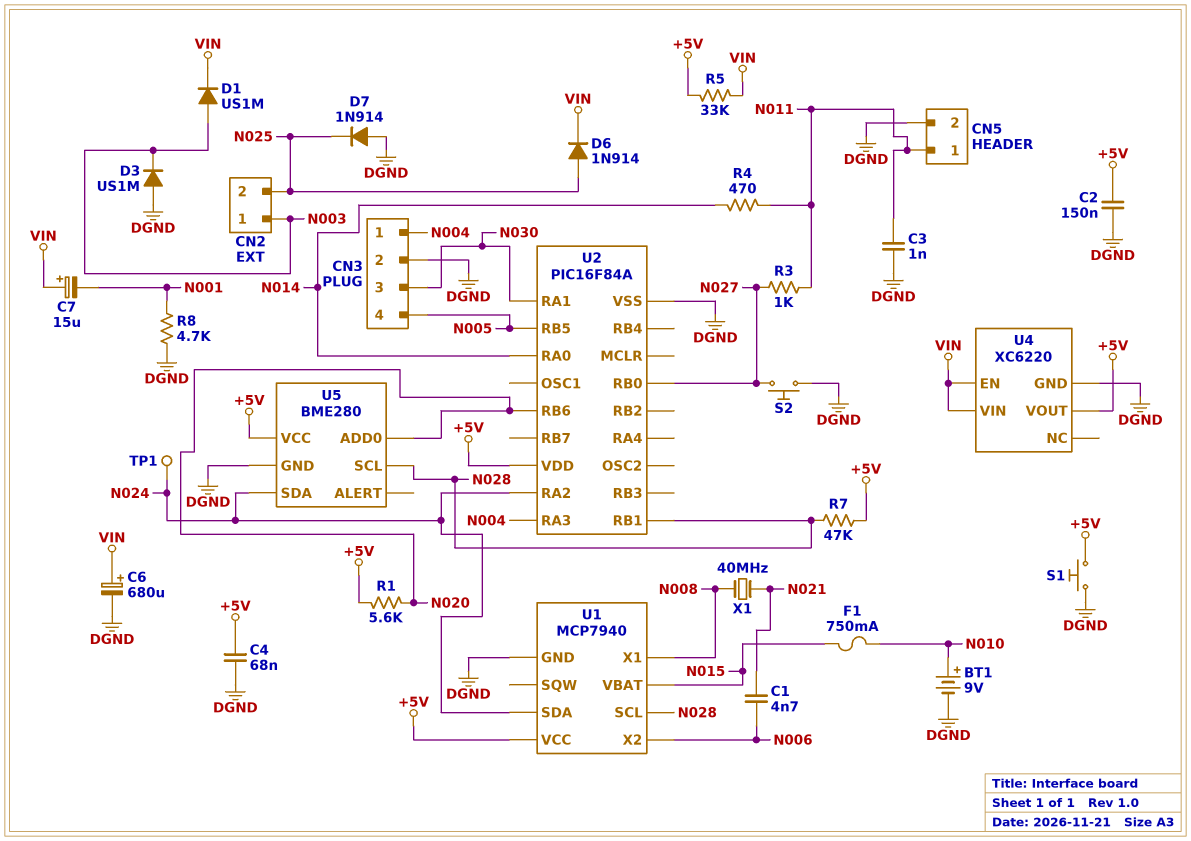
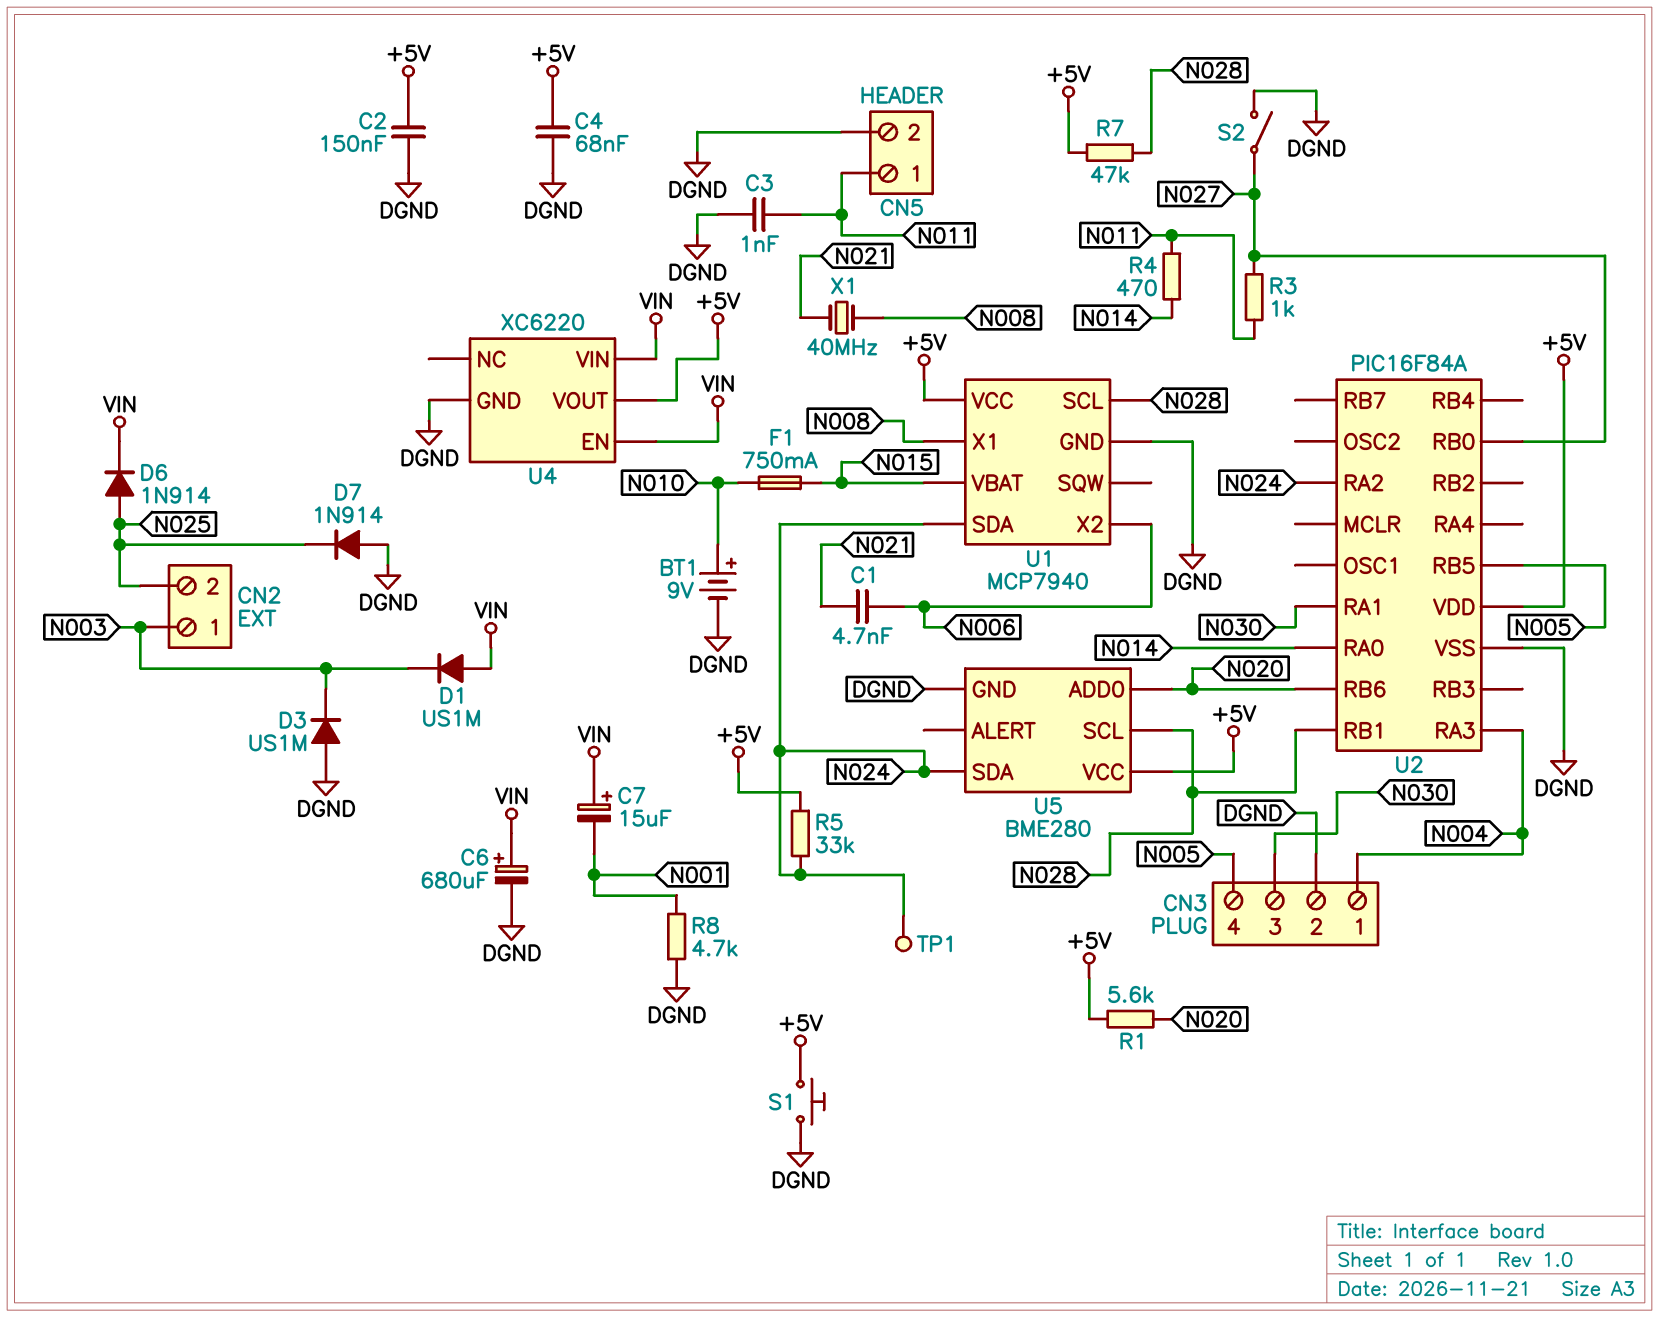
D1: diode US1M (A N003, K VIN) -> diode US1M (A VIN, K N003)
R5: 33k (+5V, VIN) -> 33k (+5V, N024)
S2: button (DGND, N027) -> switch (DGND, N027)

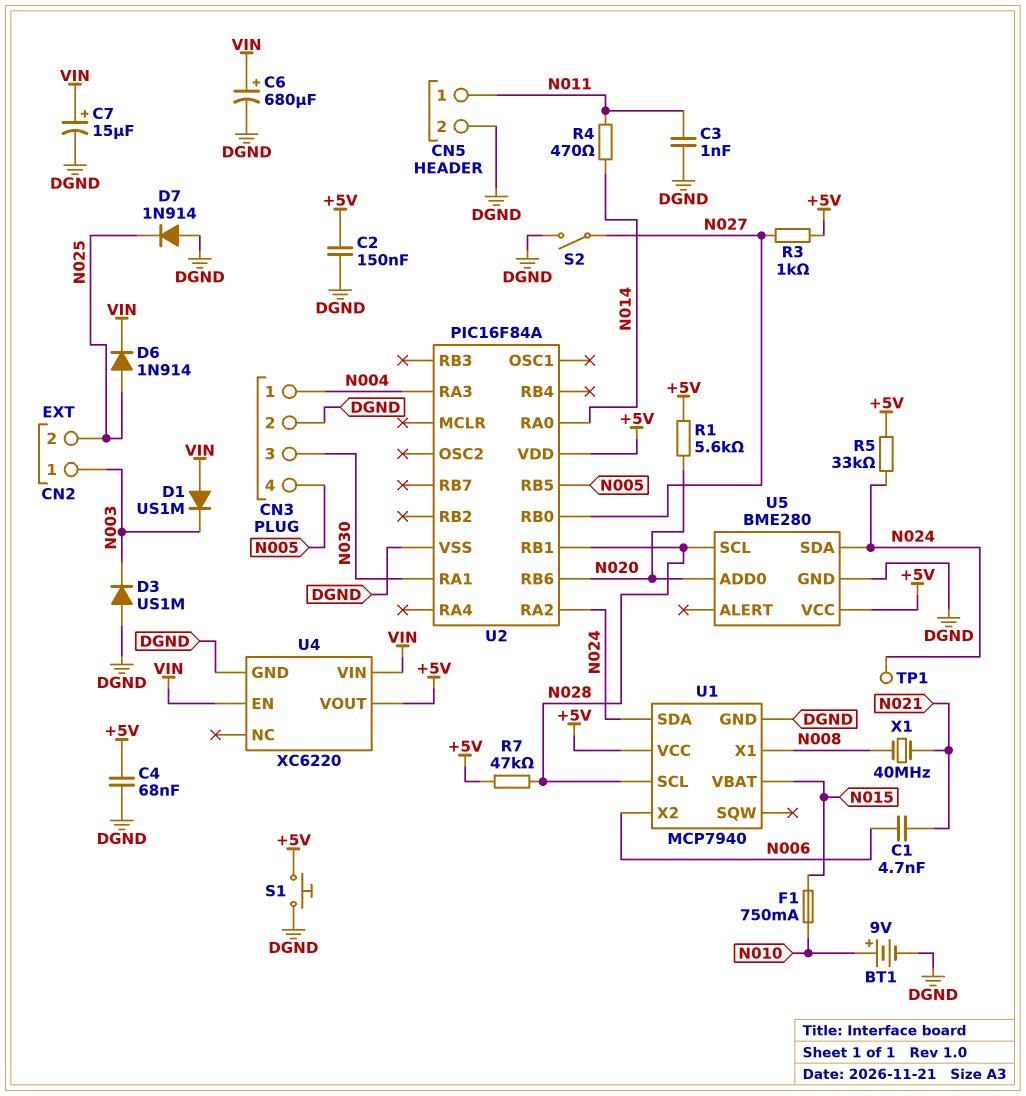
C7: 15uF (plus VIN, minus N001) -> 15uF (plus VIN, minus DGND)
R3: 1k (N011, N027) -> 1k (+5V, N027)
R8: 4.7k (DGND, N001) -> none

